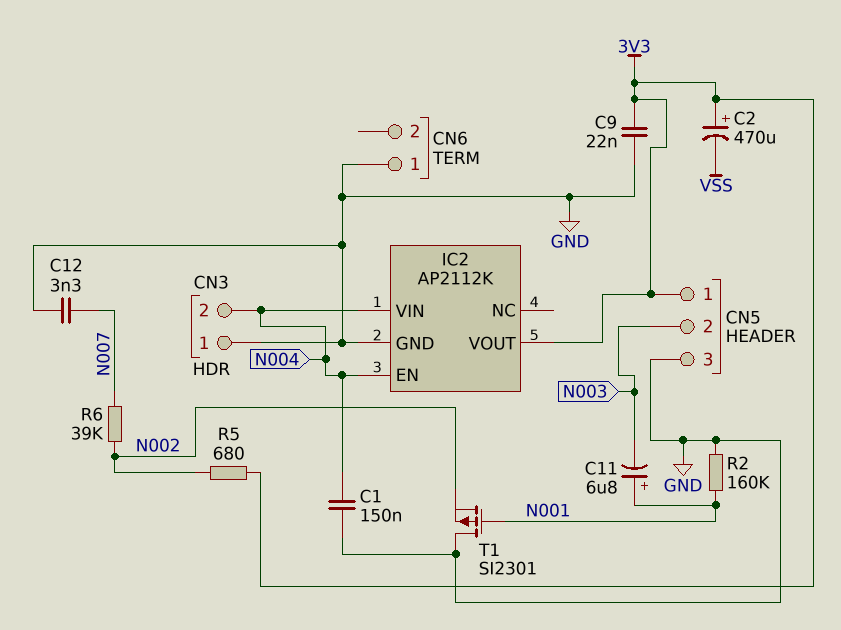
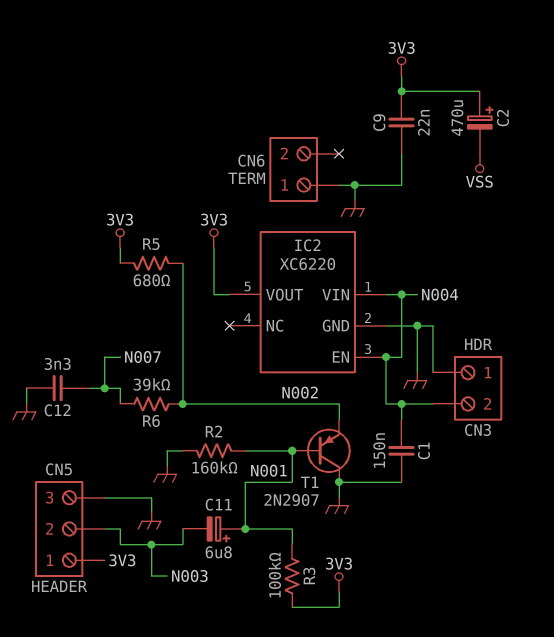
IC2: AP2112K -> XC6220
R3: none -> 100k (3V3, N001)
T1: PMOS SI2301 (G N001, D GND, S N002) -> PNP 2N2907 (B N001, C GND, E N002)

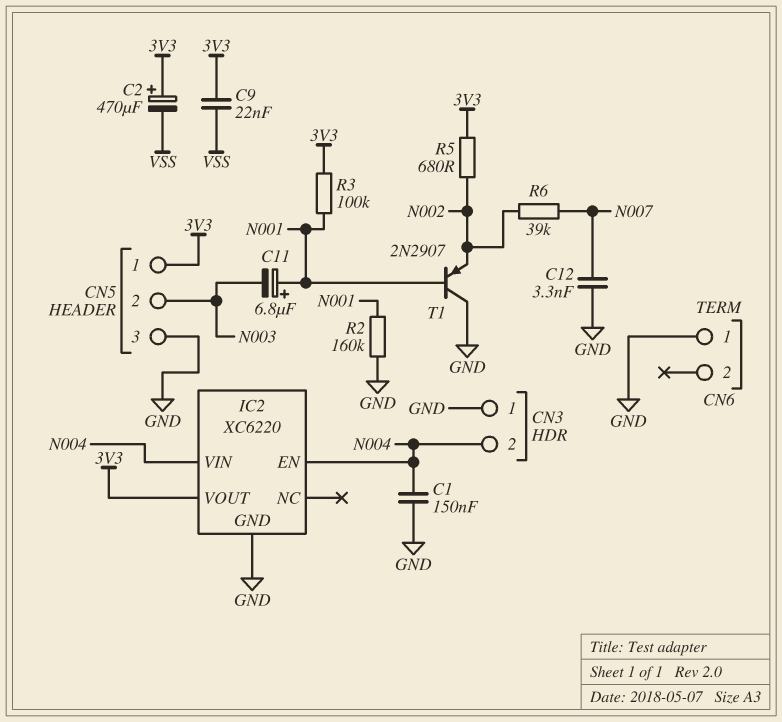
C9: 22nF (3V3, GND) -> 22nF (3V3, VSS)

